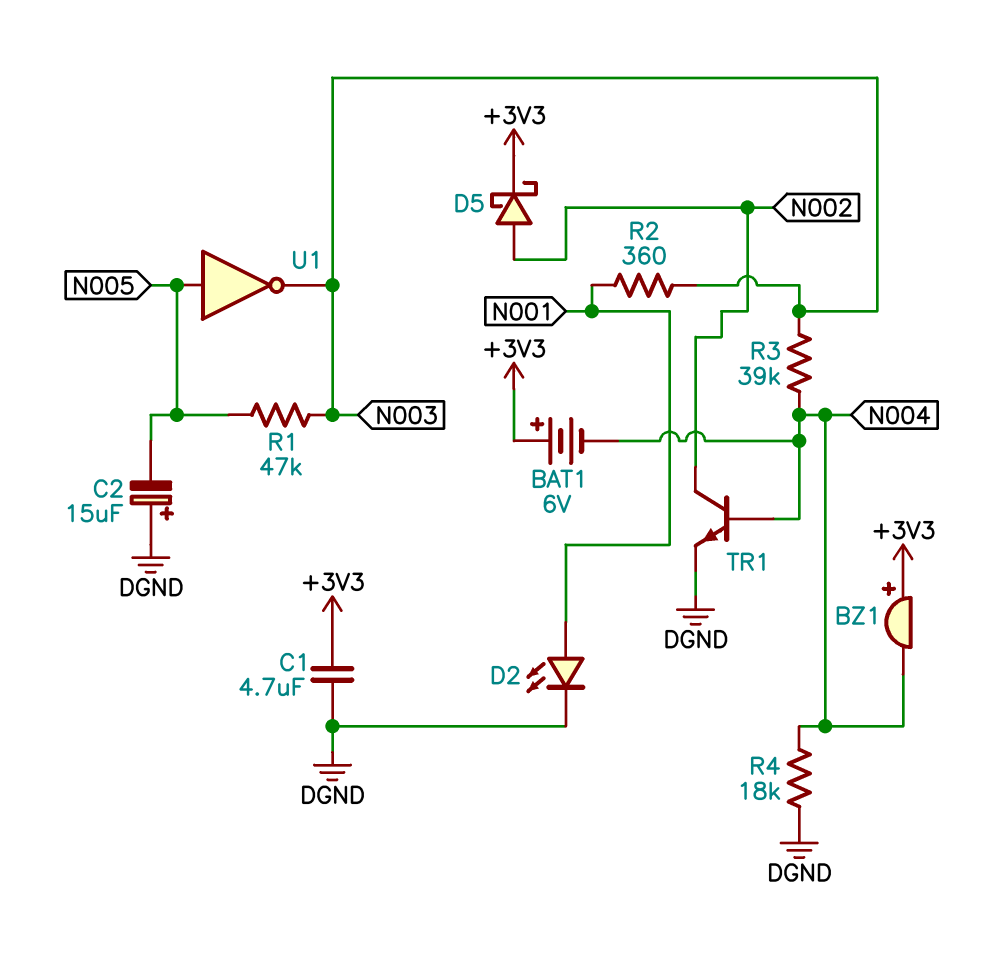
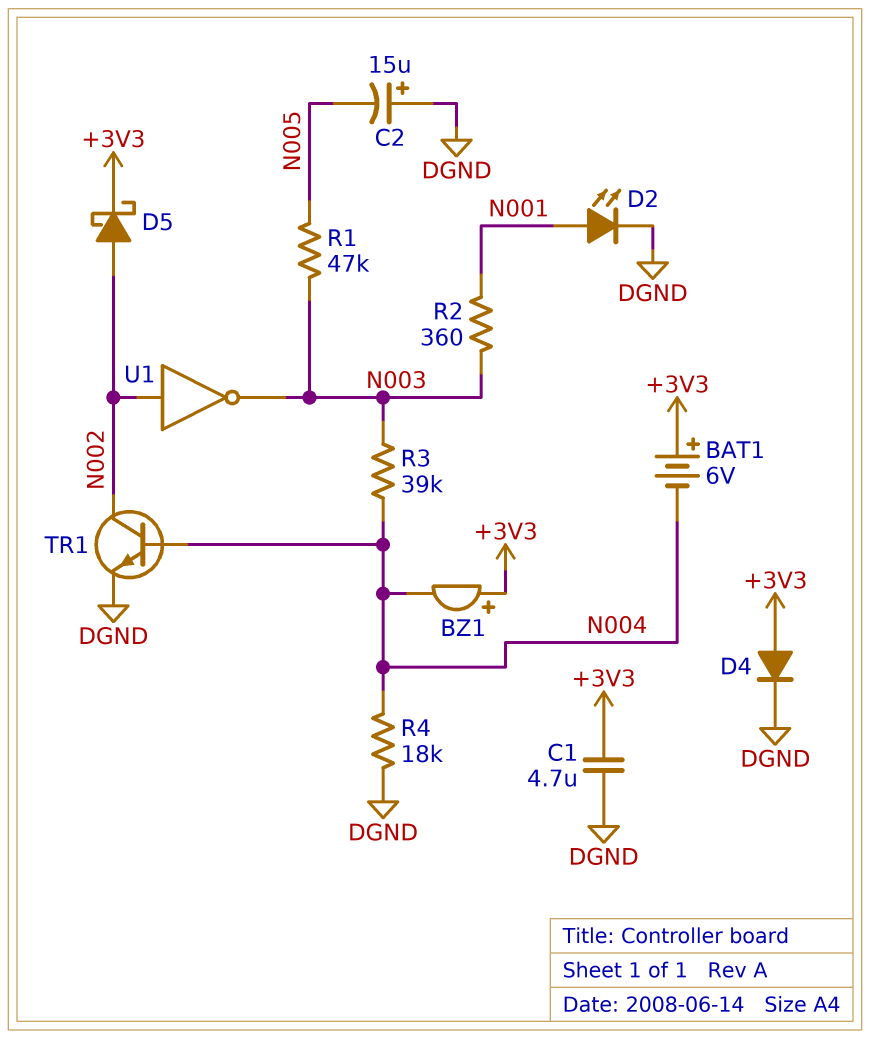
D4: none -> diode (A +3V3, K DGND)
U1: NOT (in N005, out N003) -> NOT (in N002, out N003)

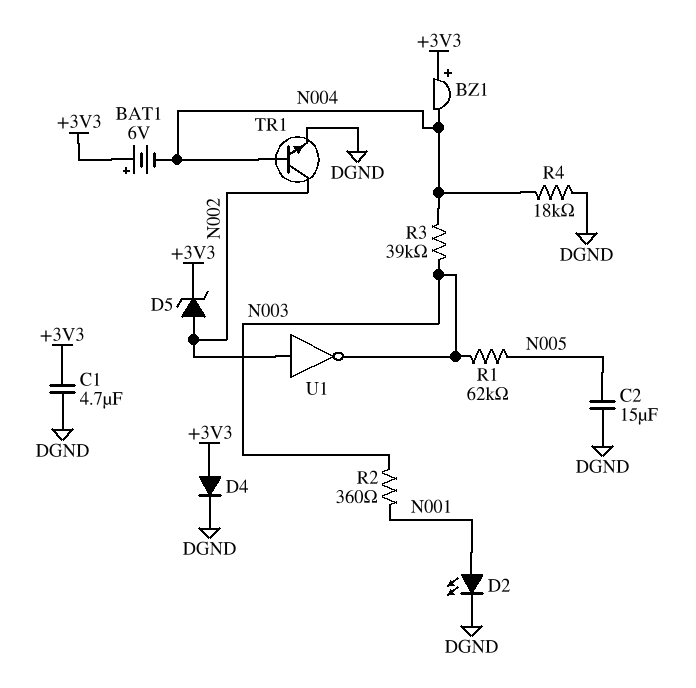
C2: 15uF (plus DGND, minus N005) -> 15uF (DGND, N005)
D5: schottky (A N002, K +3V3) -> zener (A N002, K +3V3)
R1: 47k (N003, N005) -> 62k (N003, N005)

